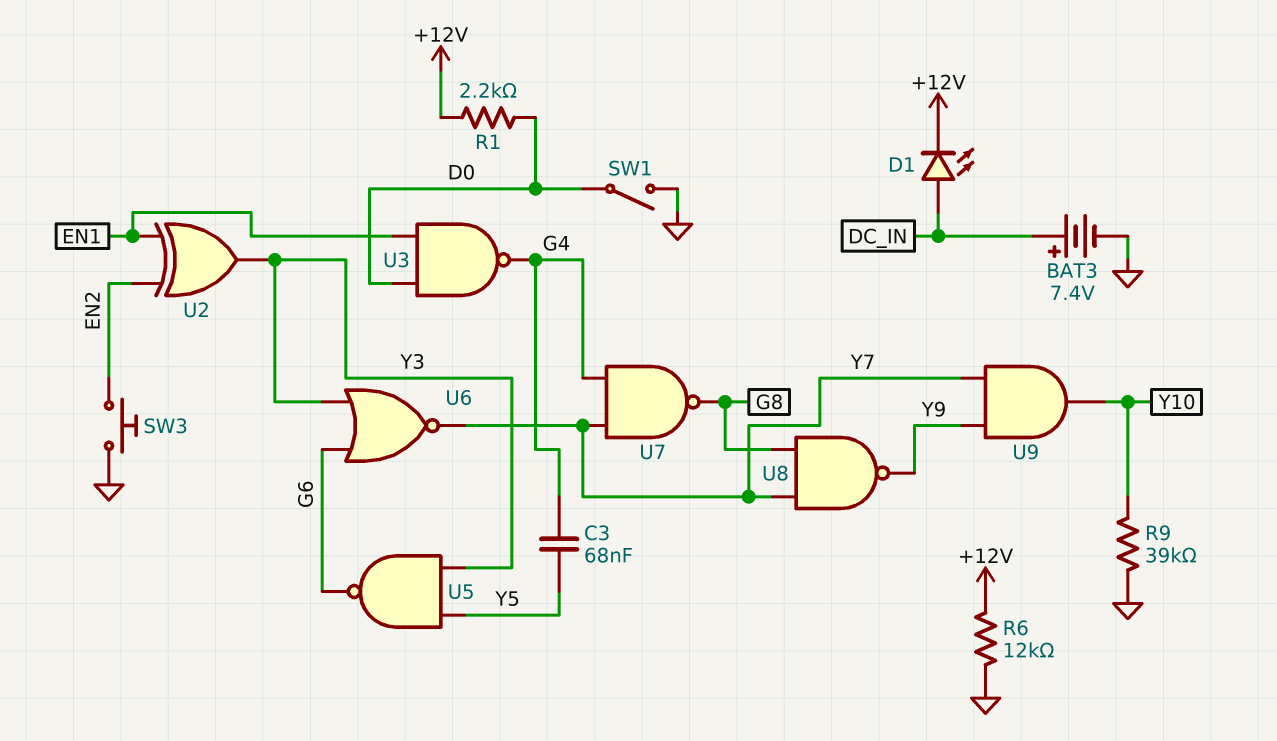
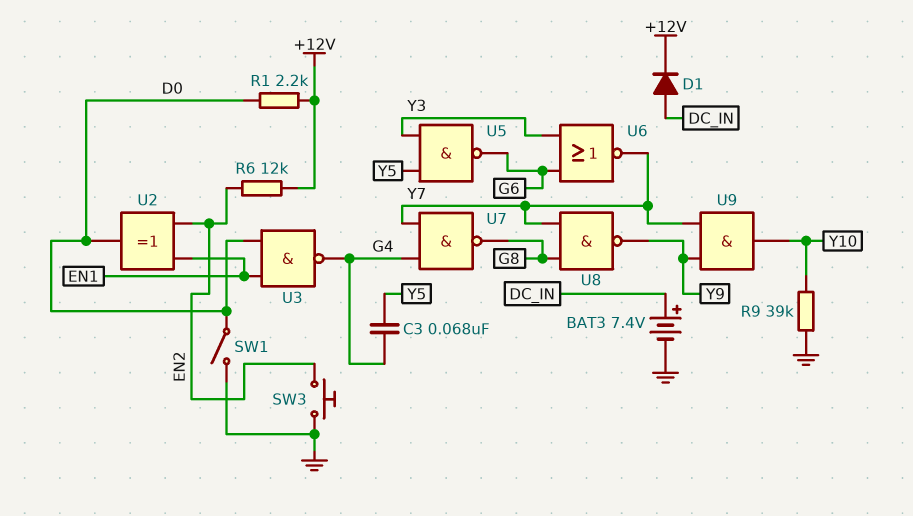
D1: LED (A DC_IN, K +12V) -> diode (A DC_IN, K +12V)
R6: 12k (+12V, GND) -> 12k (+12V, EN2)
U2: XOR (in EN1, in EN2, out Y3) -> XOR (in EN1, in EN2, out D0)

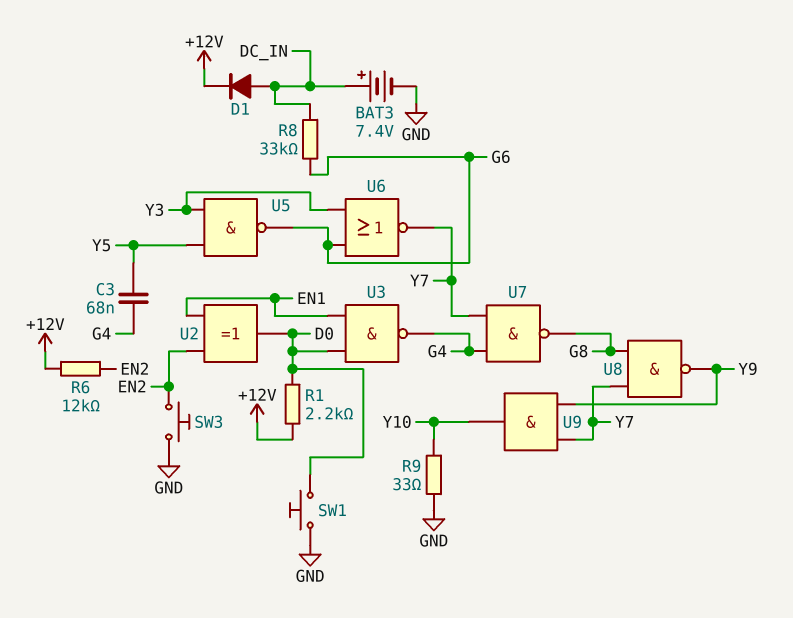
R8: none -> 33k (DC_IN, G6)
R9: 39k (GND, Y10) -> 33 (GND, Y10)
SW1: switch (D0, GND) -> button (D0, GND)

